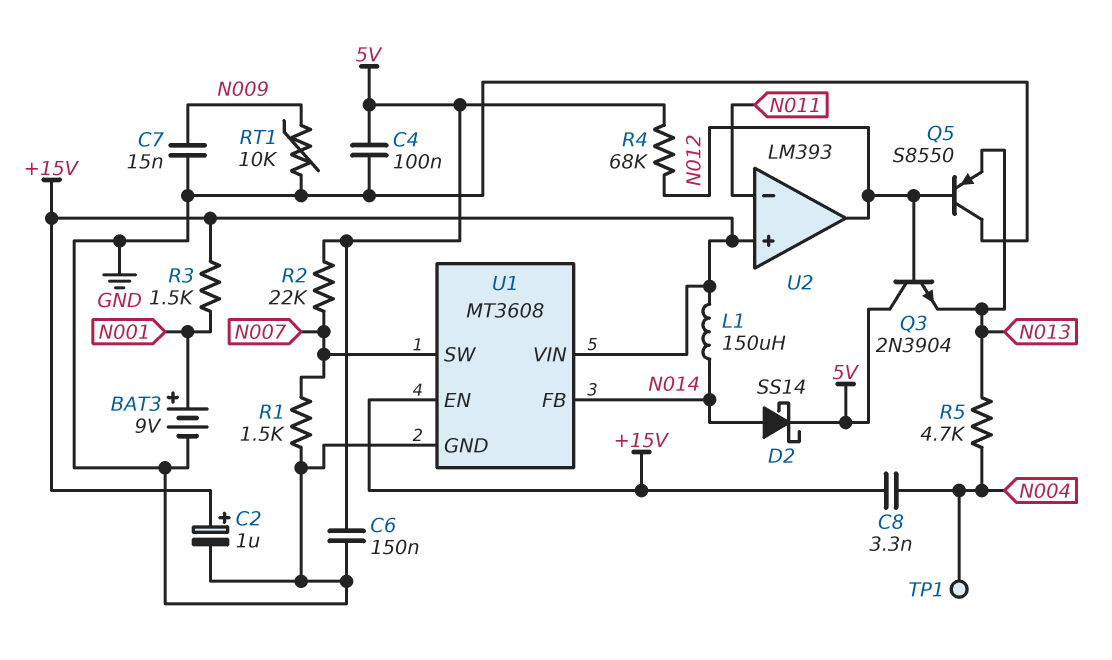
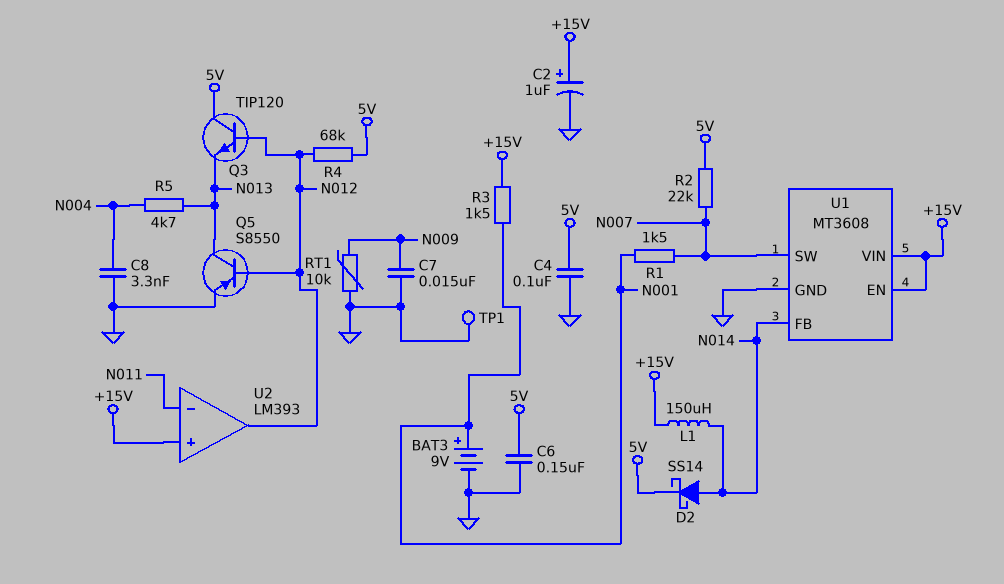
C8: 3.3nF (+15V, N004) -> 3.3nF (GND, N004)
Q3: NPN 2N3904 (B N012, C 5V, E N013) -> NPN TIP120 (B N012, C 5V, E N013)
Q5: PNP S8550 (B N012, C GND, E N013) -> PNP S8550 (B N012, C N013, E GND)
R1: 1.5k (GND, N007) -> 1.5k (N001, N007)
TP1: test point (N004) -> test point (GND)

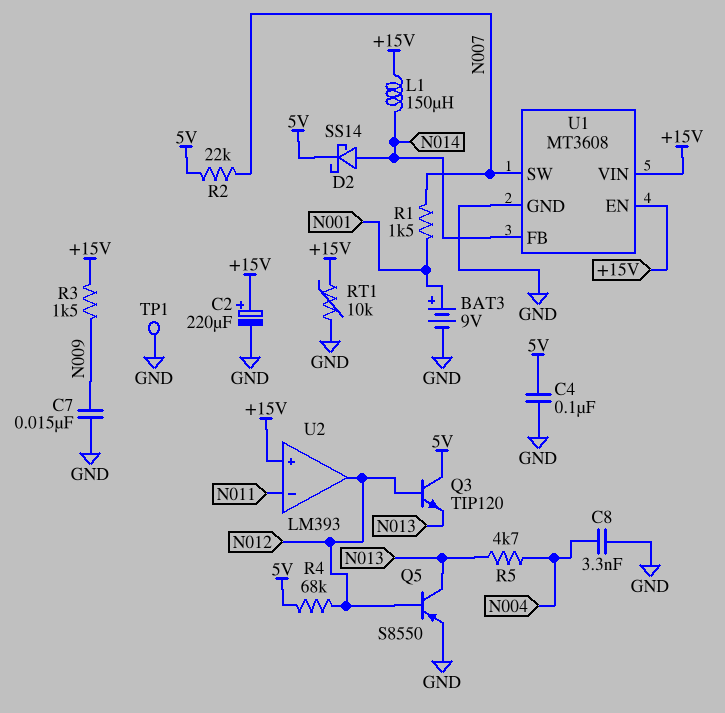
C2: 1uF (plus +15V, minus GND) -> 220uF (plus +15V, minus GND)
C6: 150nF (5V, GND) -> none
R3: 1.5k (+15V, N001) -> 1.5k (+15V, N009)
RT1: 10k (GND, N009) -> 10k (+15V, GND)

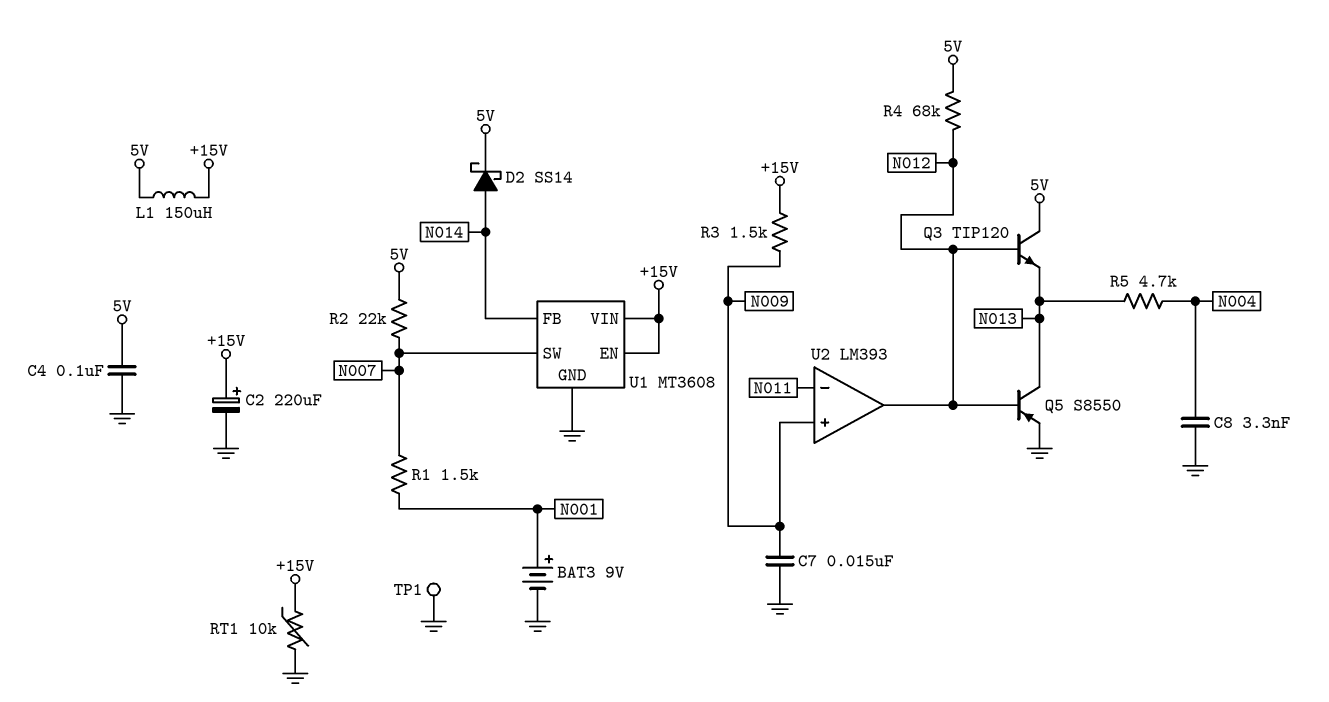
L1: 150uH (+15V, N014) -> 150uH (+15V, 5V)
U2 pin in+: +15V -> N009

